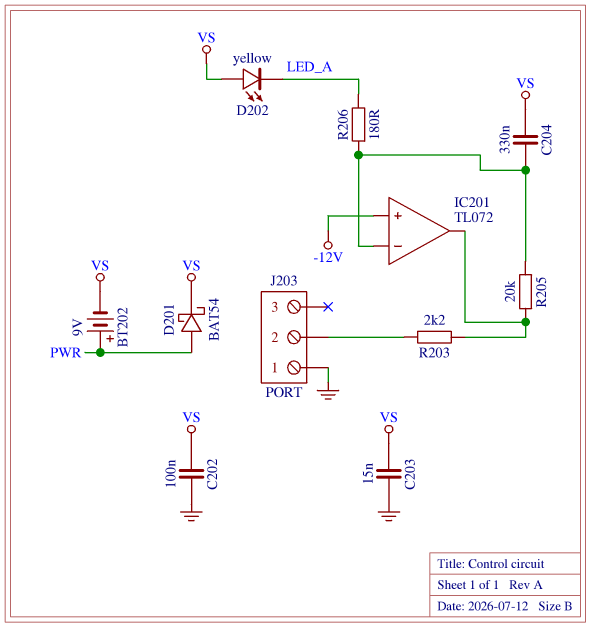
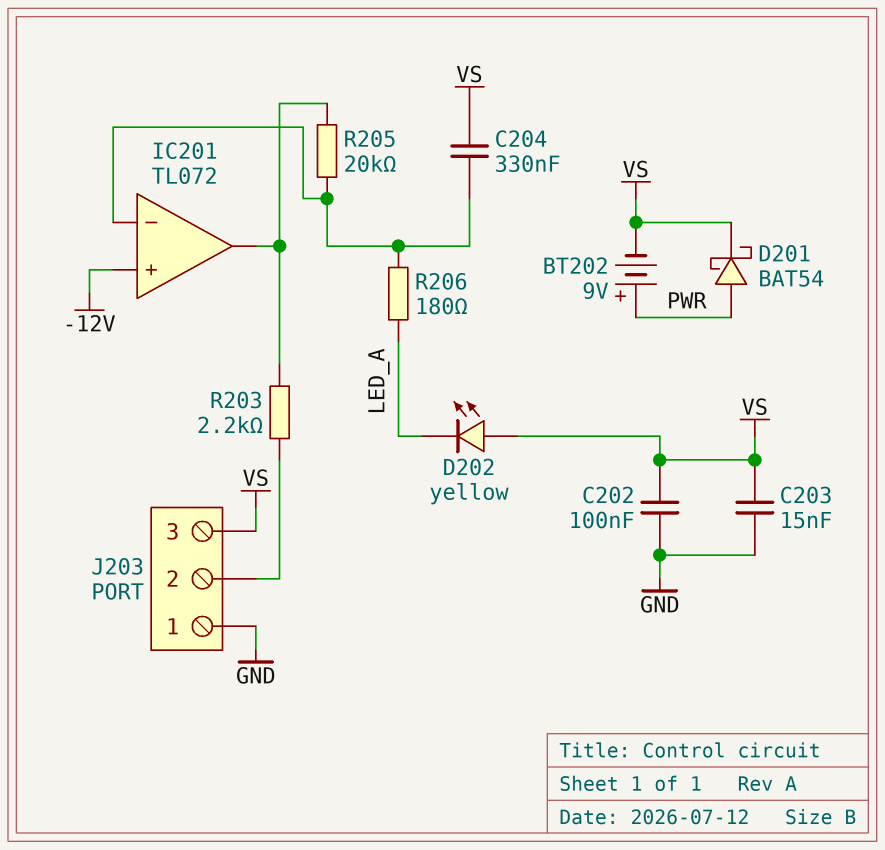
J203 pin 3: none -> VS

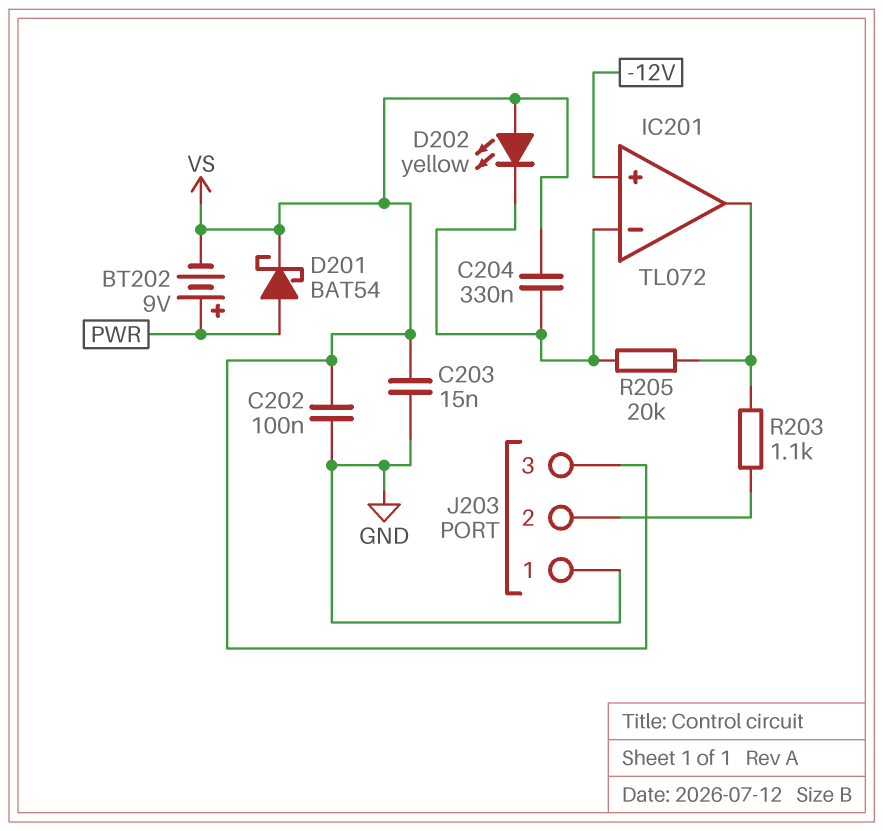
D202: LED yellow (A VS, K LED_A) -> LED yellow (A VS, K IC201/in-)
R203: 2.2k (IC201/out, J203/2) -> 1.1k (IC201/out, J203/2)
R206: 180 (IC201/in-, LED_A) -> none

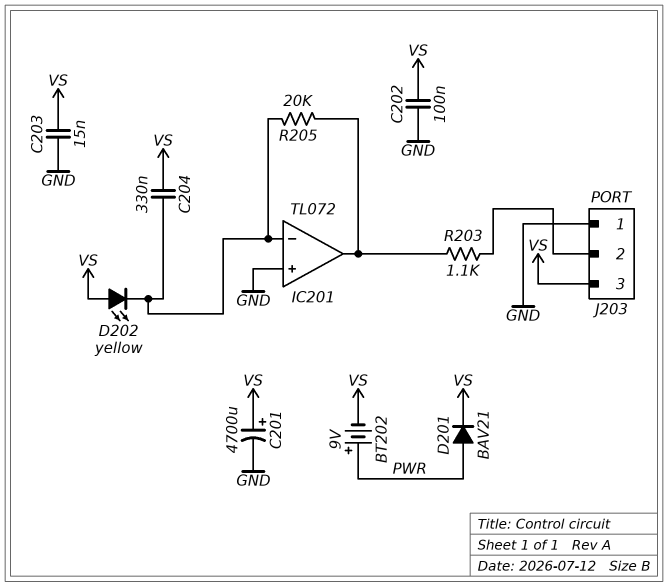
C201: none -> 4700uF (plus VS, minus GND)
D201: schottky BAT54 (A PWR, K VS) -> diode BAV21 (A PWR, K VS)
IC201 pin in+: -12V -> GND

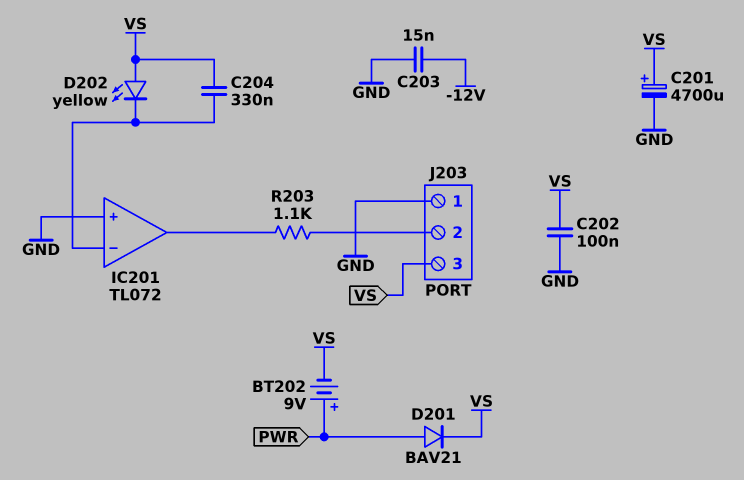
C203: 15nF (GND, VS) -> 15nF (-12V, GND)
R205: 20k (IC201/in-, IC201/out) -> none

